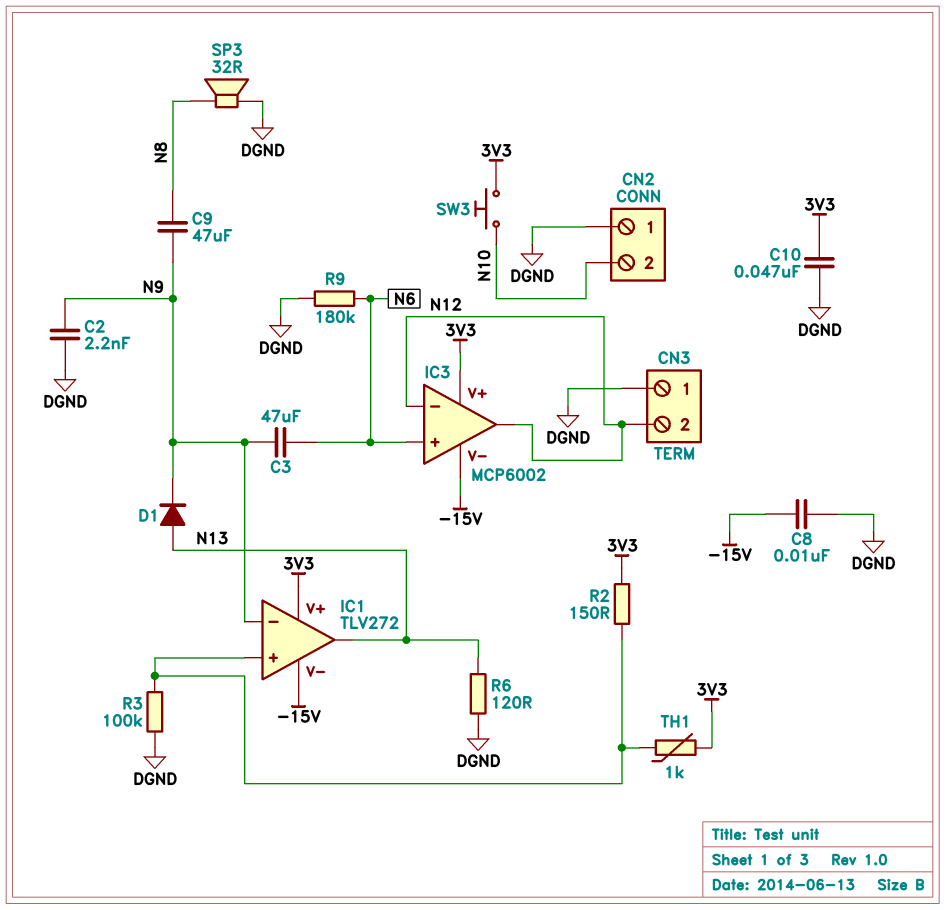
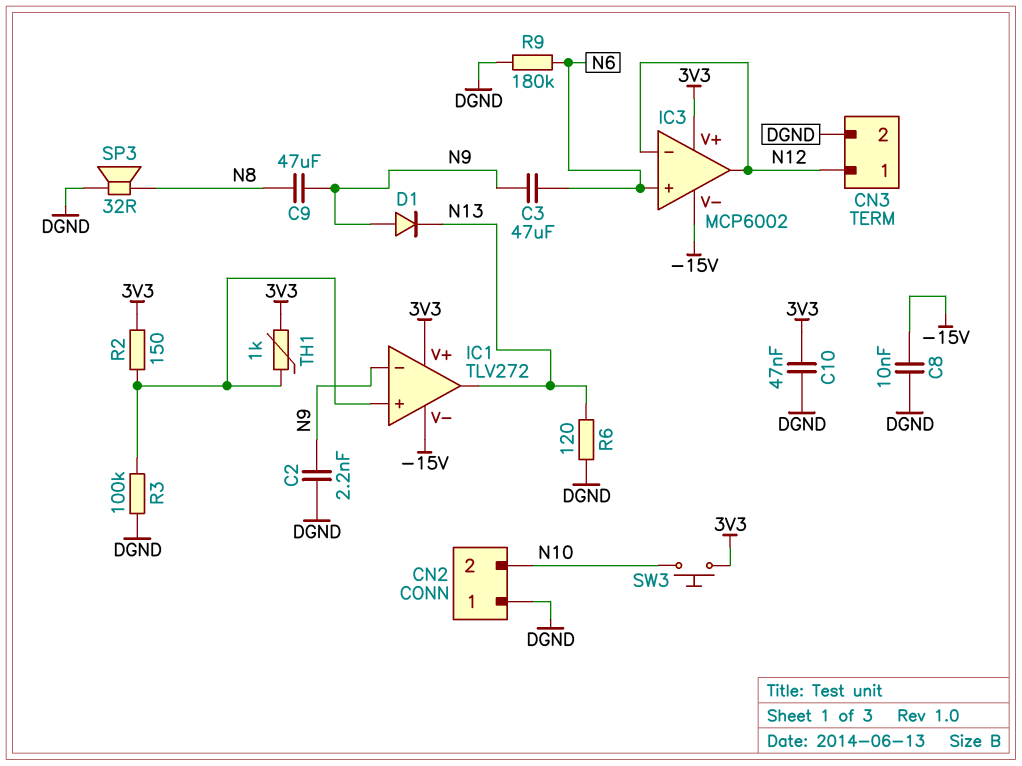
CN3 pin 1: DGND -> N12
CN3 pin 2: N12 -> DGND
D1: diode (A N13, K N9) -> diode (A N9, K N13)

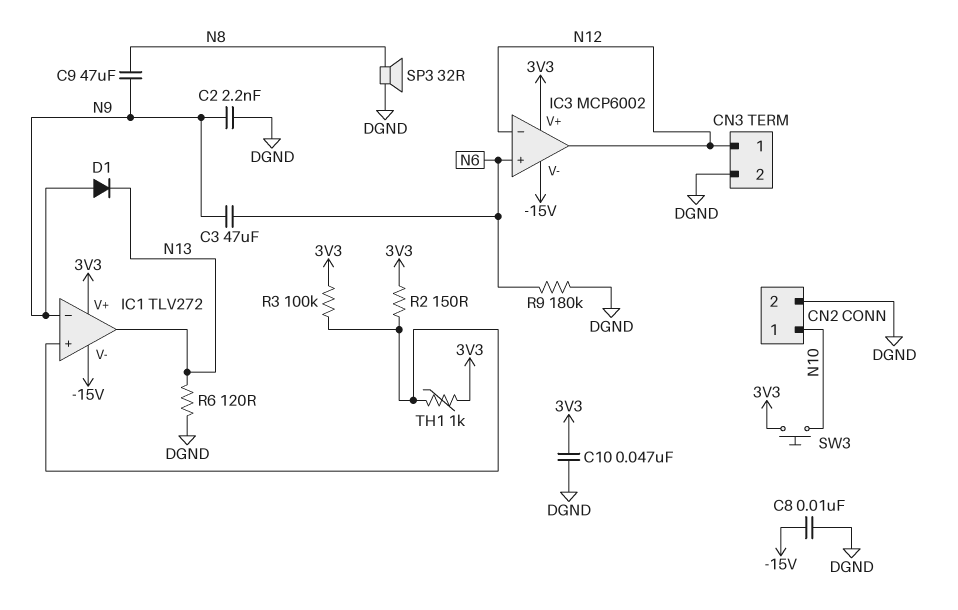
CN2 pin 1: DGND -> N10
CN2 pin 2: N10 -> DGND
R3: 100k (DGND, IC1/in+) -> 100k (3V3, IC1/in+)

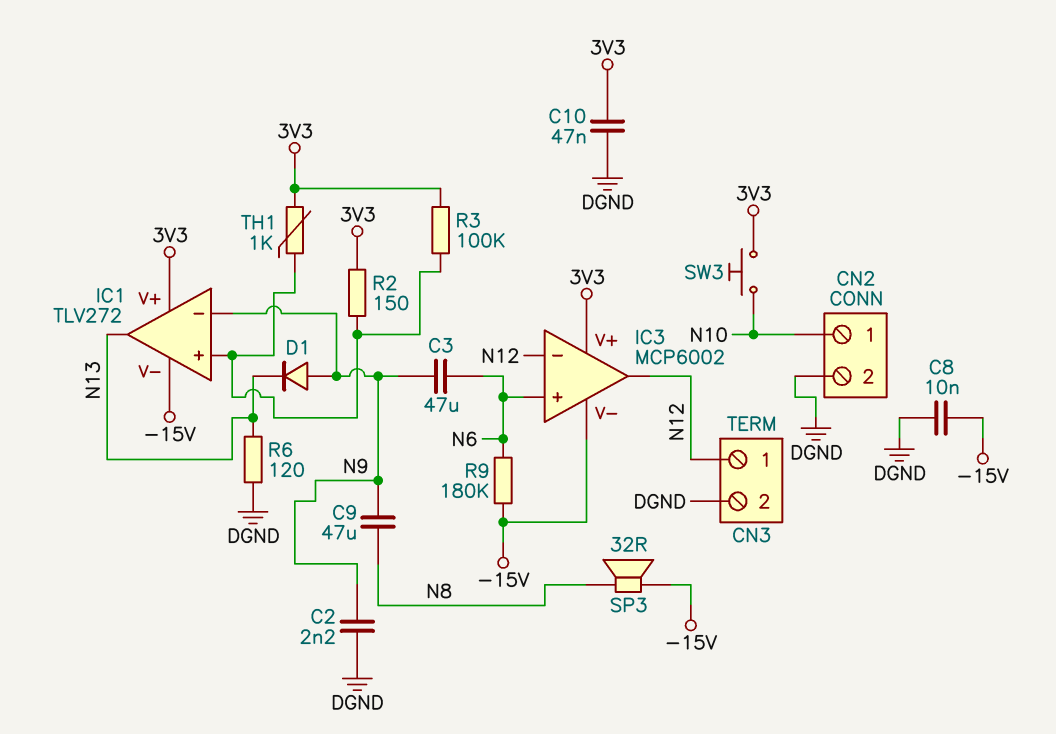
R9: 180k (DGND, N6) -> 180k (-15V, N6)
SP3: speaker 32R (DGND, N8) -> speaker 32R (-15V, N8)

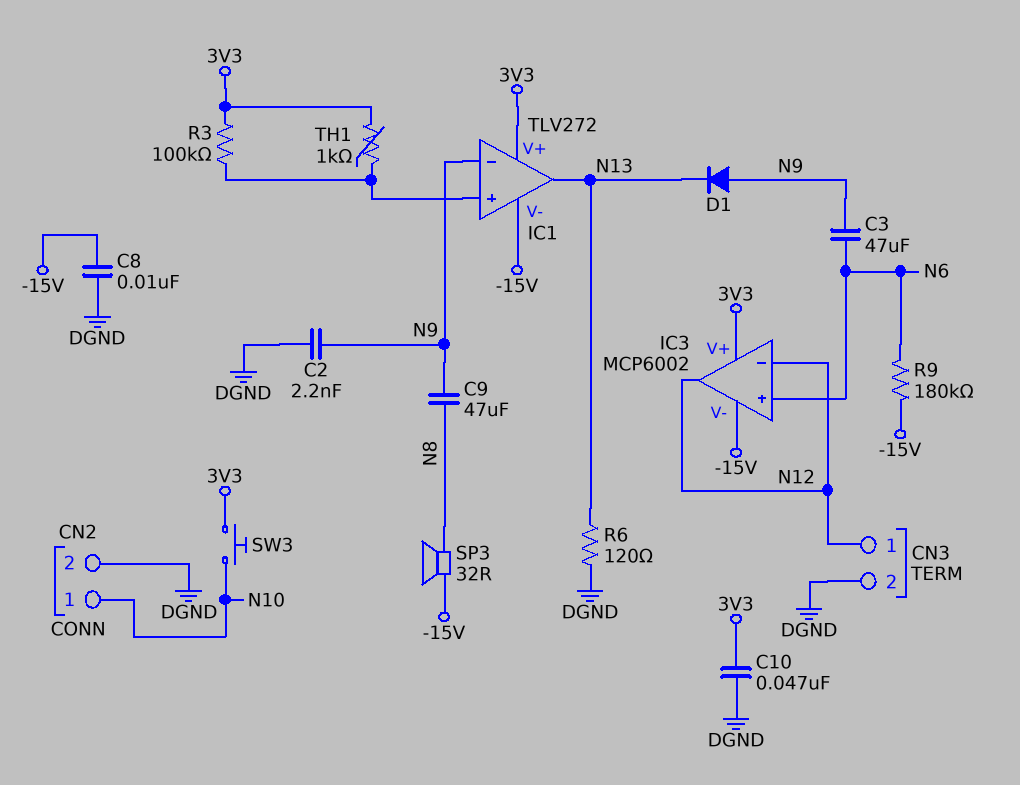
R2: 150 (3V3, IC1/in+) -> none

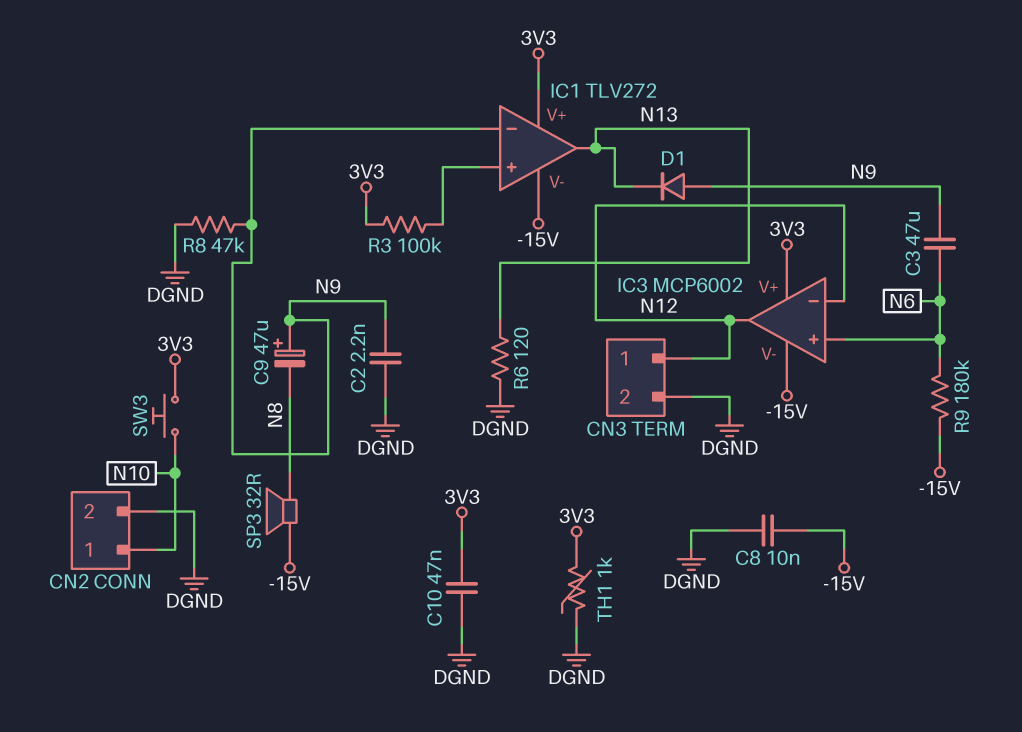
C9: 47uF (N8, N9) -> 47uF (plus N9, minus N8)
R8: none -> 47k (DGND, N9)
TH1: 1k (3V3, IC1/in+) -> 1k (3V3, DGND)

